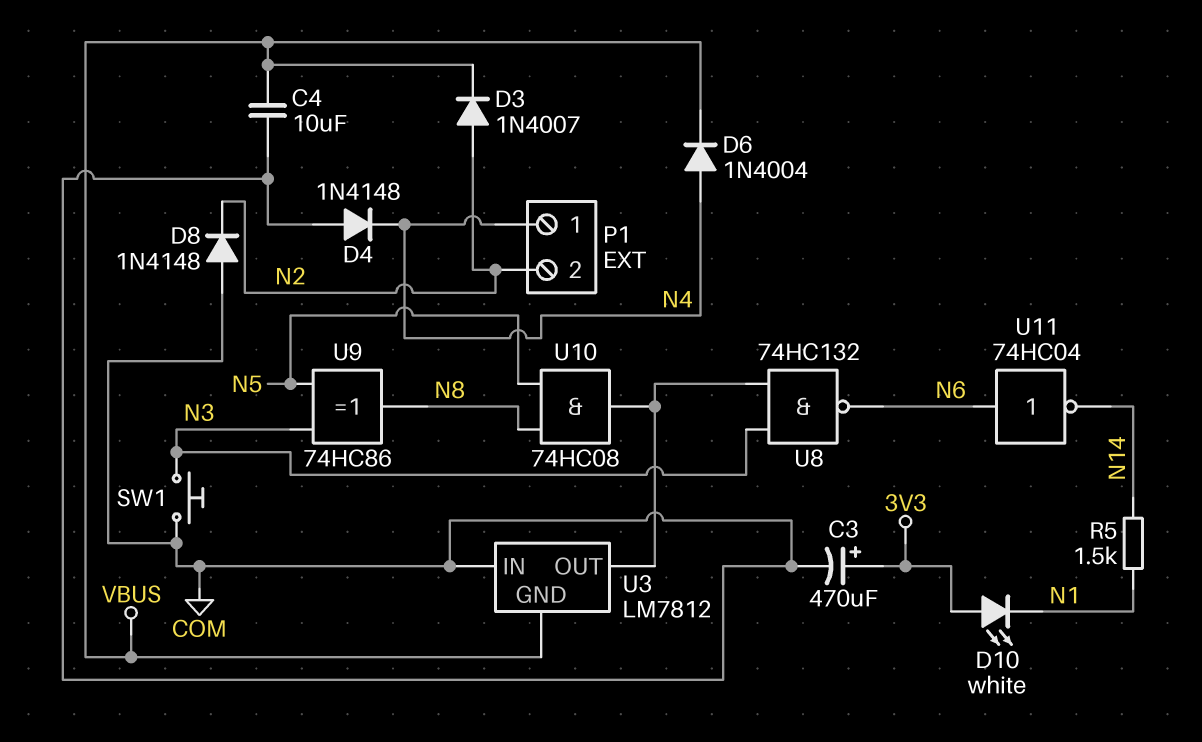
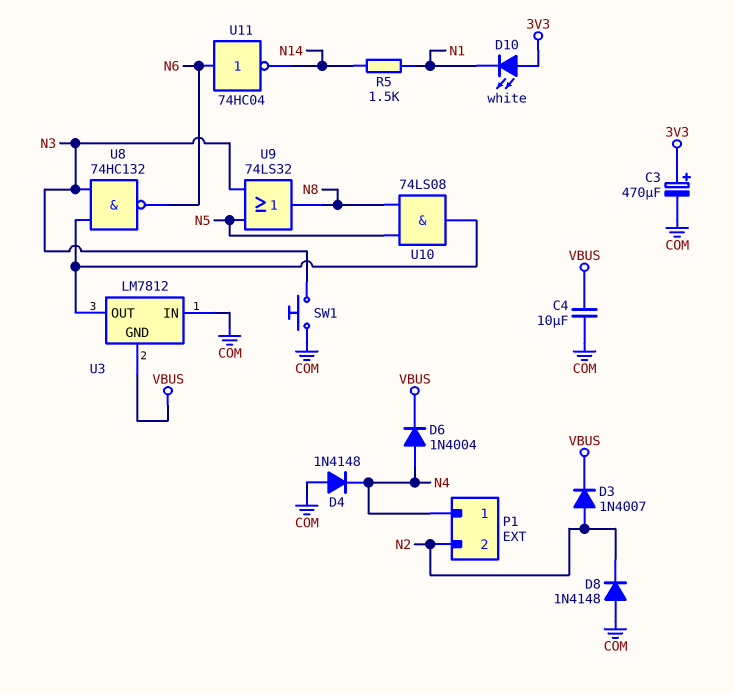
U9: XOR 74HC86 (in N3, in N5, out N8) -> OR 74LS32 (in N3, in N5, out N8)
U10: AND 74HC08 (in N5, in N8, out U3/OUT) -> AND 74LS08 (in N5, in N8, out U3/OUT)

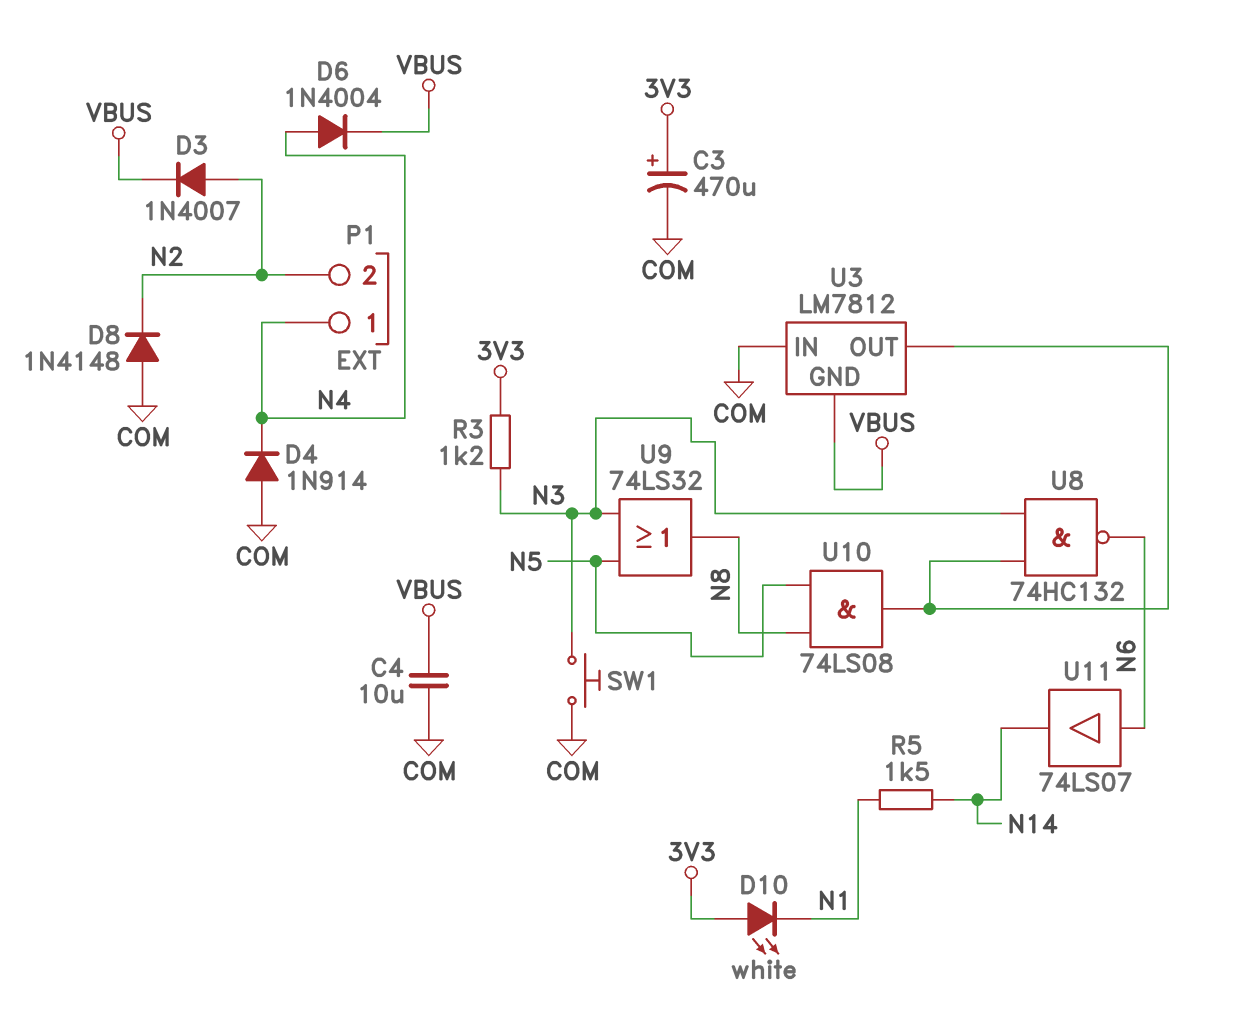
D4: diode 1N4148 (A COM, K N4) -> diode 1N914 (A COM, K N4)
R3: none -> 1.2k (3V3, N3)
U11: NOT 74HC04 (in N6, out N14) -> buffer 74LS07 (in N6, out N14)

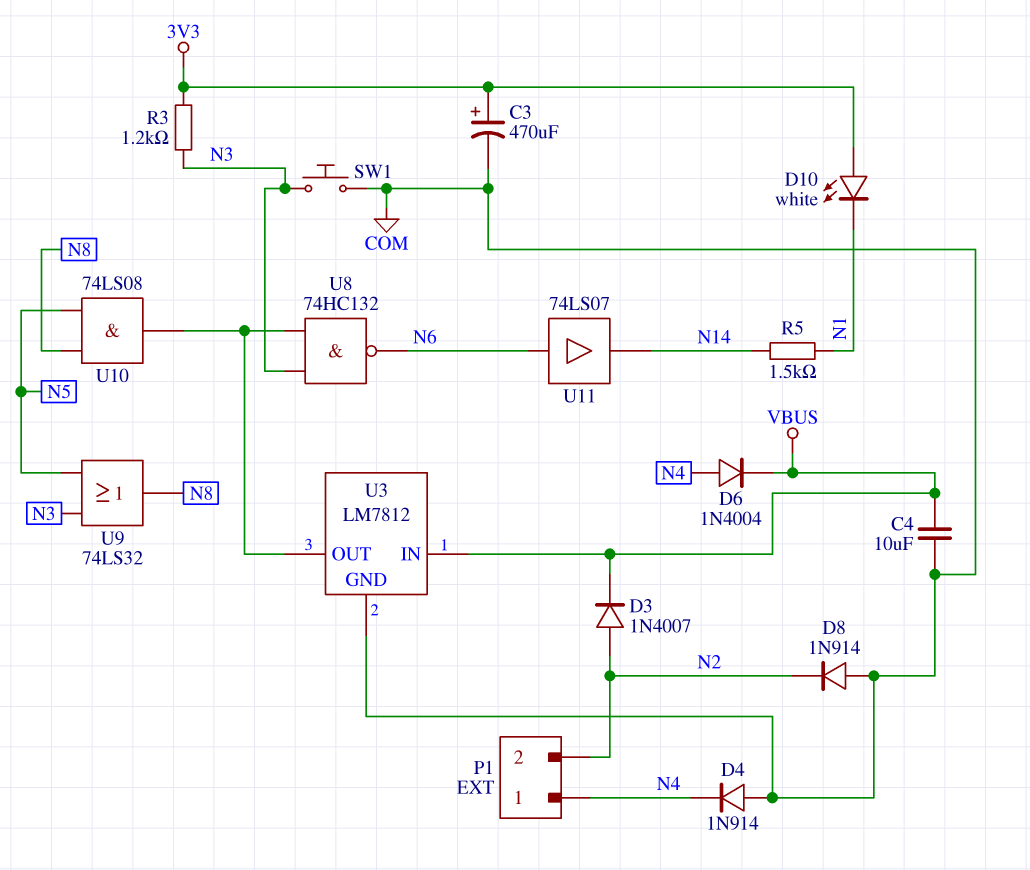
D8: diode 1N4148 (A COM, K N2) -> diode 1N914 (A COM, K N2)
U3 pin GND: VBUS -> COM
U3 pin IN: COM -> VBUS

